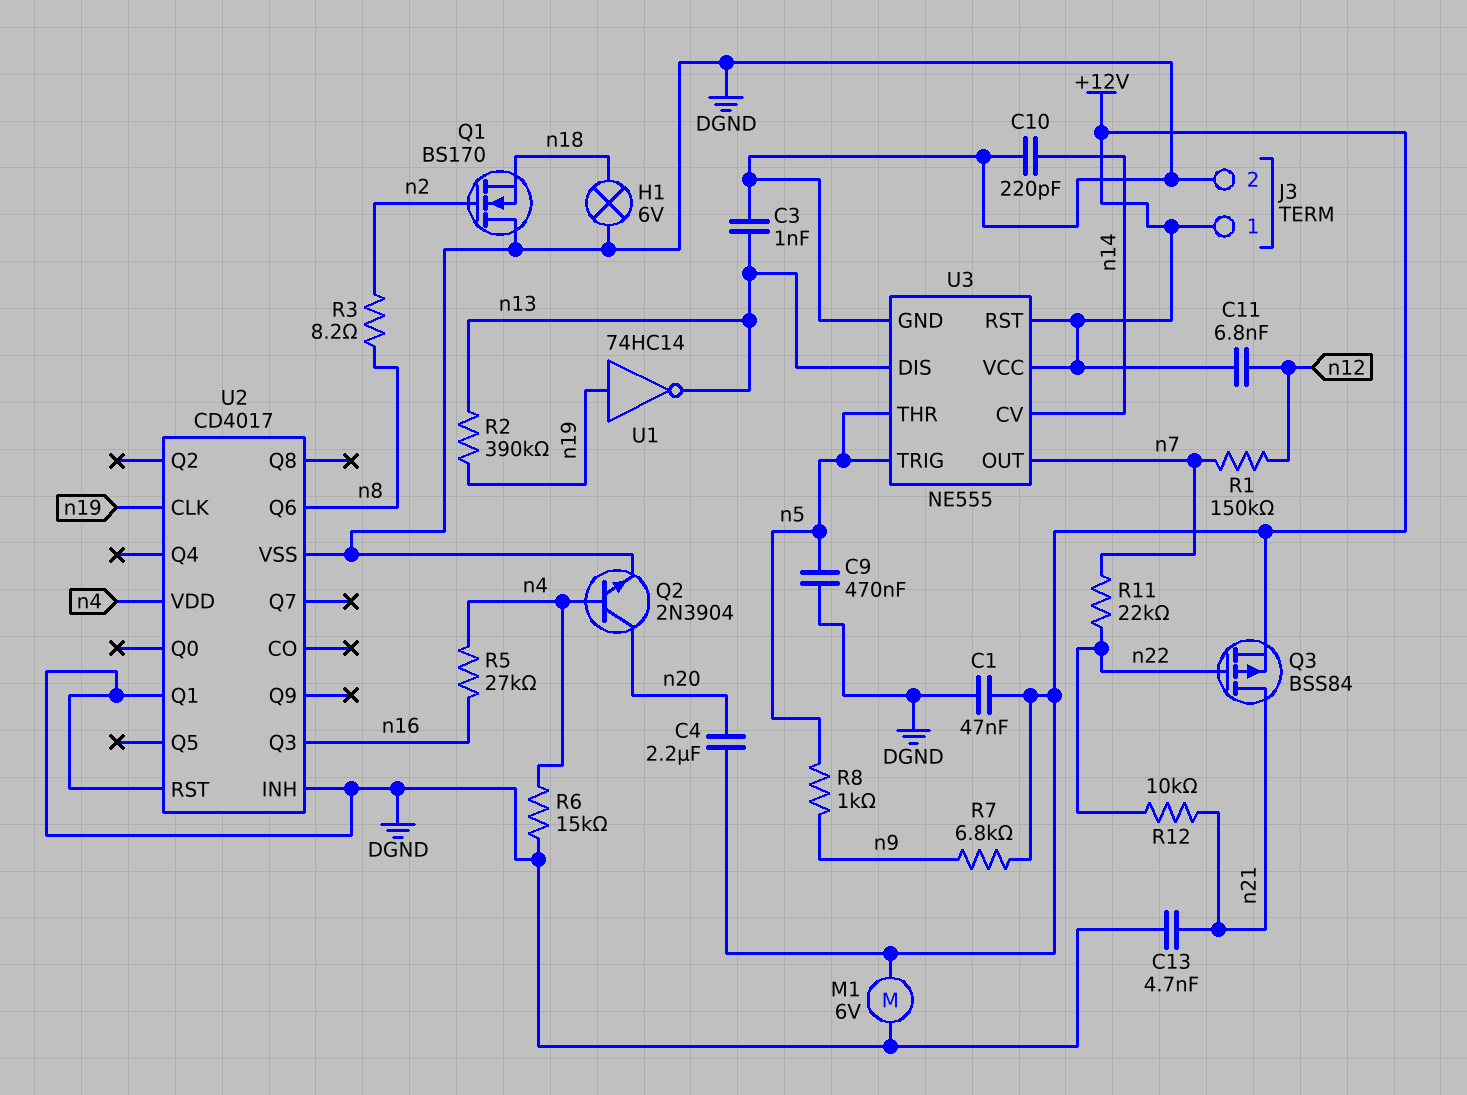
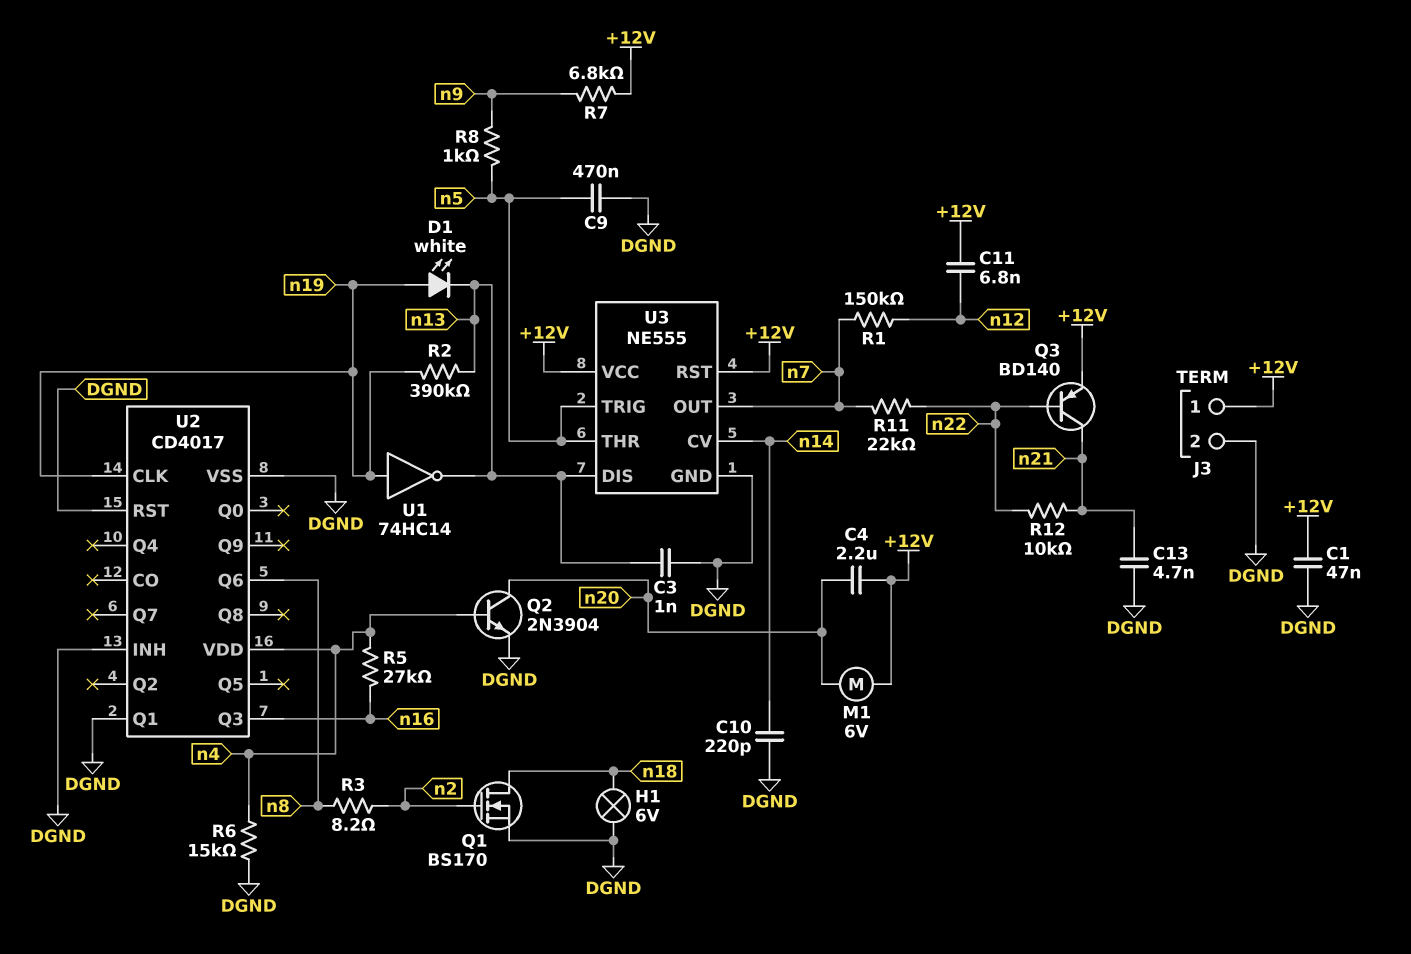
D1: none -> LED white (A n19, K n13)
M1: motor 6V (+12V, DGND) -> motor 6V (+12V, n20)
Q1: NMOS BS170 (G n2, D DGND, S n18) -> NMOS BS170 (G n2, D n18, S DGND)
Q3: PMOS BSS84 (G n22, D n21, S +12V) -> PNP BD140 (B n22, C n21, E +12V)

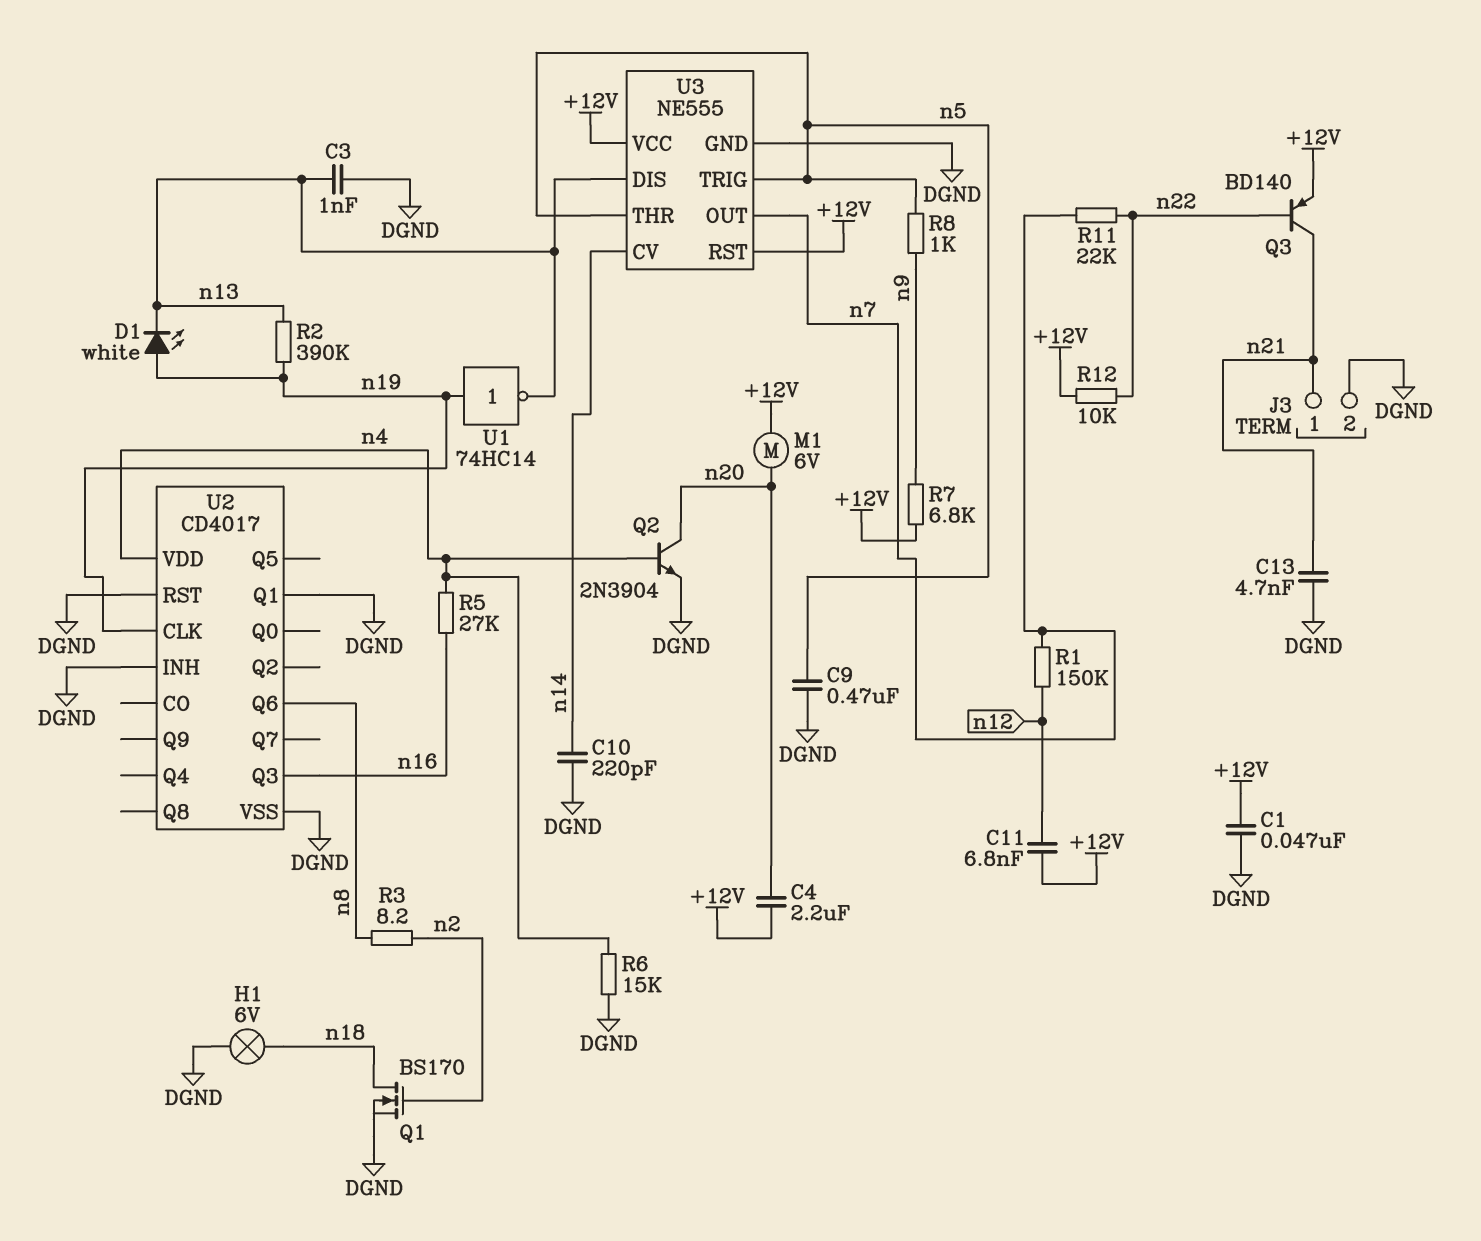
J3 pin 1: +12V -> n21
R12: 10k (n21, n22) -> 10k (+12V, n22)

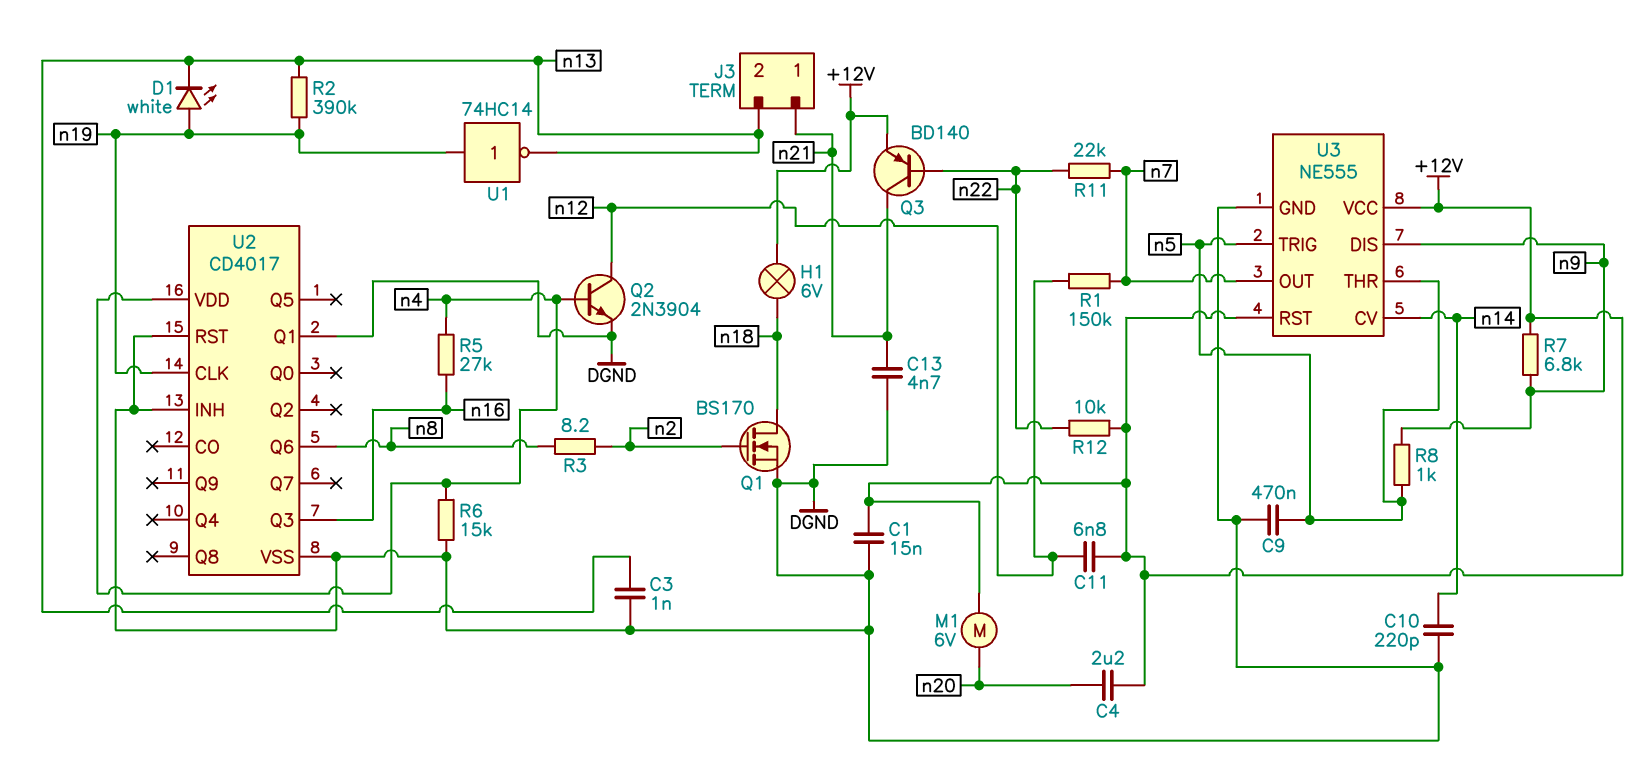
C1: 47nF (+12V, DGND) -> 15nF (+12V, DGND)
H1: lamp 6V (DGND, n18) -> lamp 6V (+12V, n18)
J3 pin 2: DGND -> n13
Q2: NPN 2N3904 (B n4, C n20, E DGND) -> NPN 2N3904 (B n4, C n12, E DGND)
U3 pin DIS: n13 -> n9

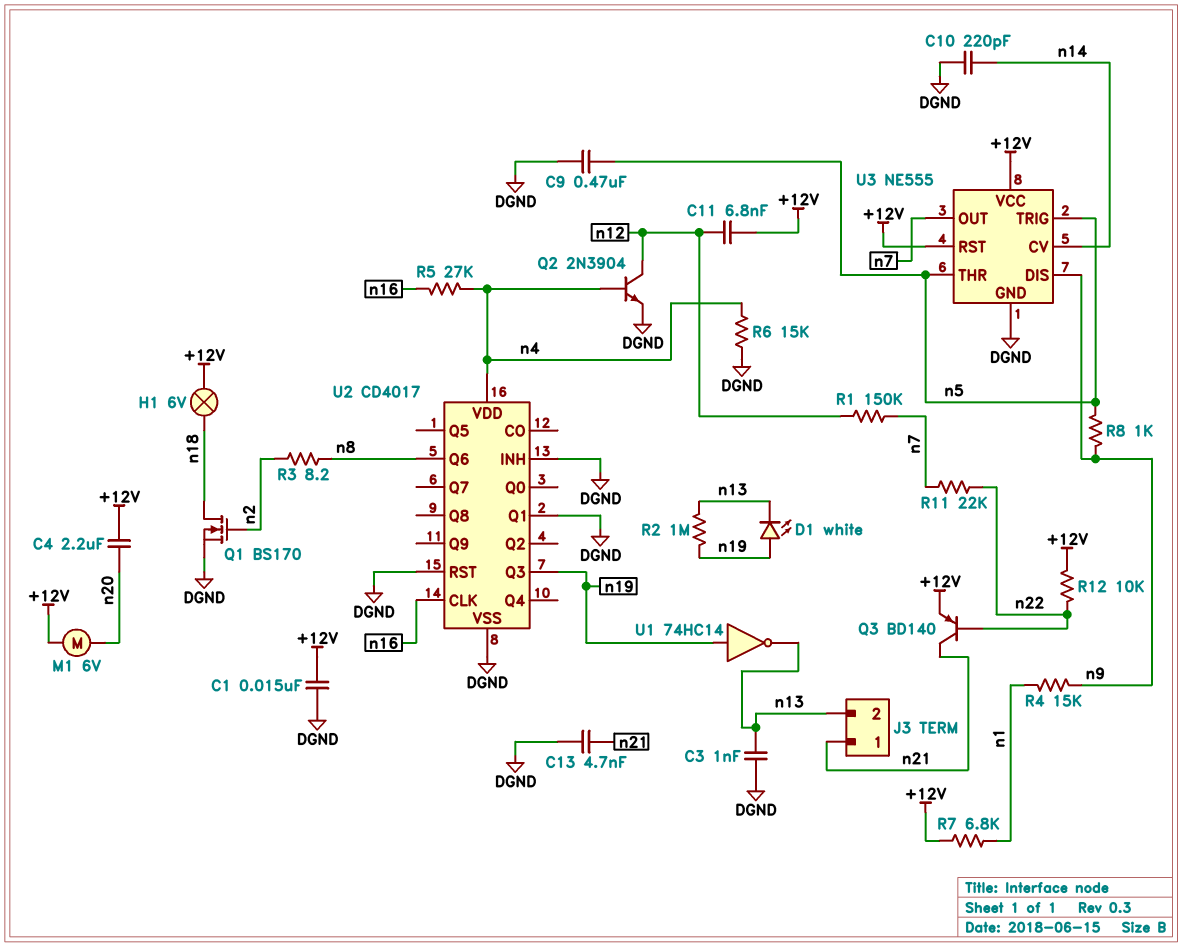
R2: 390k (n13, n19) -> 1M (n13, n19)
R4: none -> 15k (n1, n9)
R7: 6.8k (+12V, n9) -> 6.8k (+12V, n1)
U2 pin CLK: n19 -> n16
U2 pin Q3: n16 -> n19

